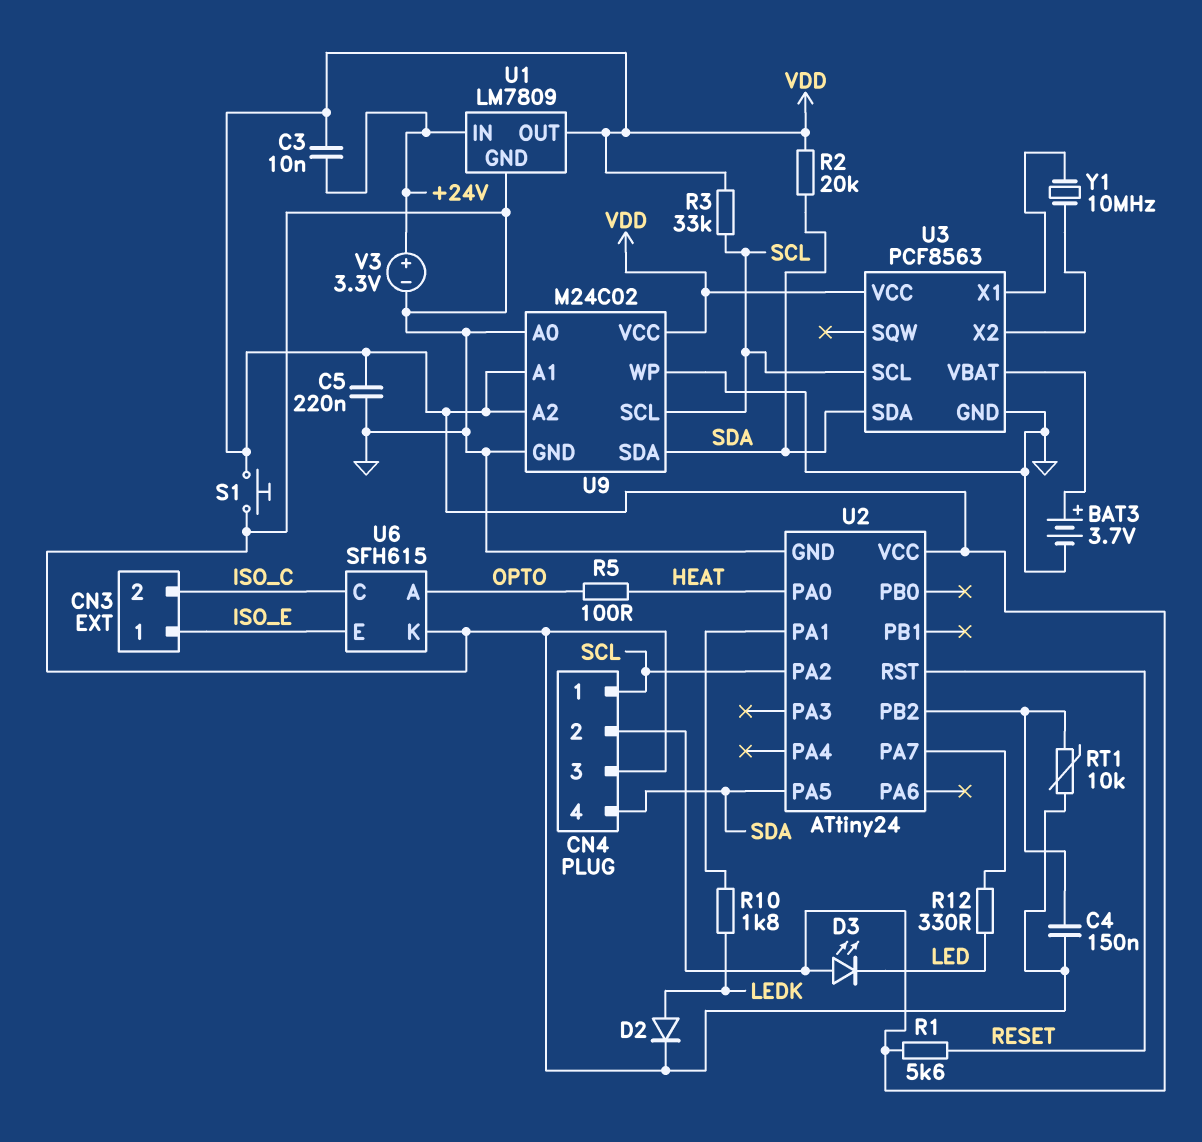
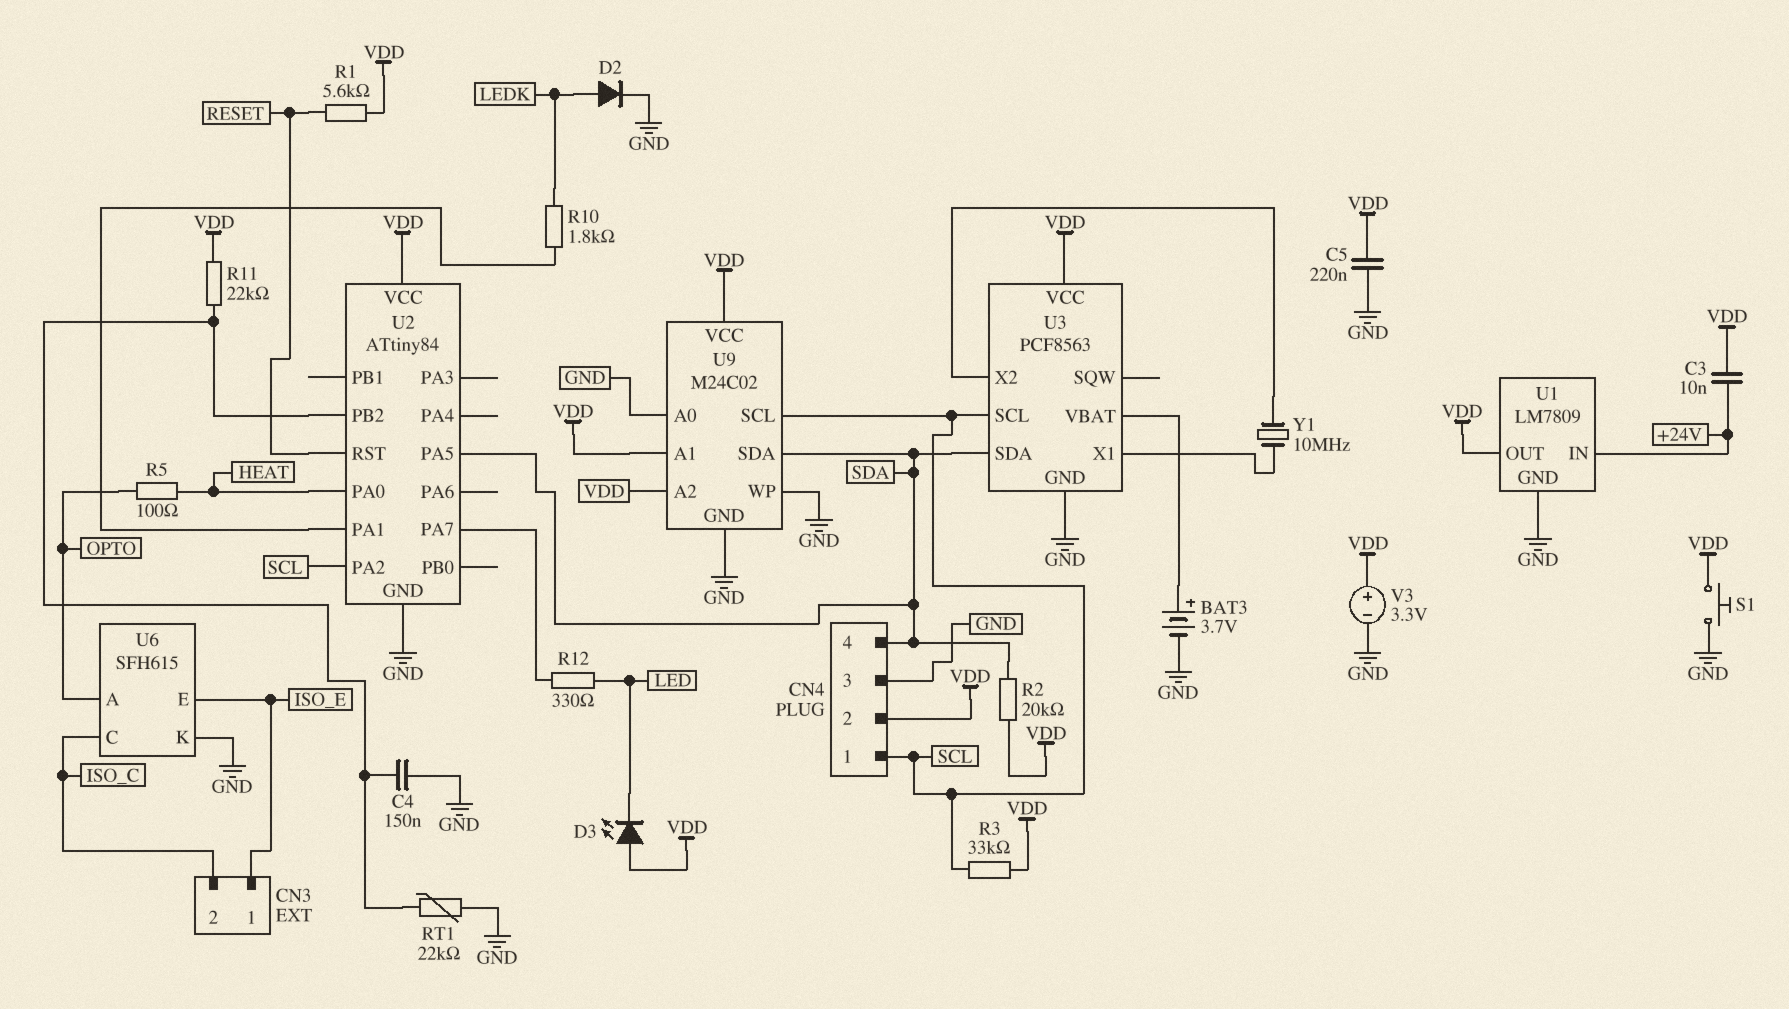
R11: none -> 22k (U2/PB2, VDD)
RT1: 10k (GND, U2/PB2) -> 22k (GND, U2/PB2)
U2: ATtiny24 -> ATtiny84
V3: 3.3V (plus +24V, minus GND) -> 3.3V (plus VDD, minus GND)

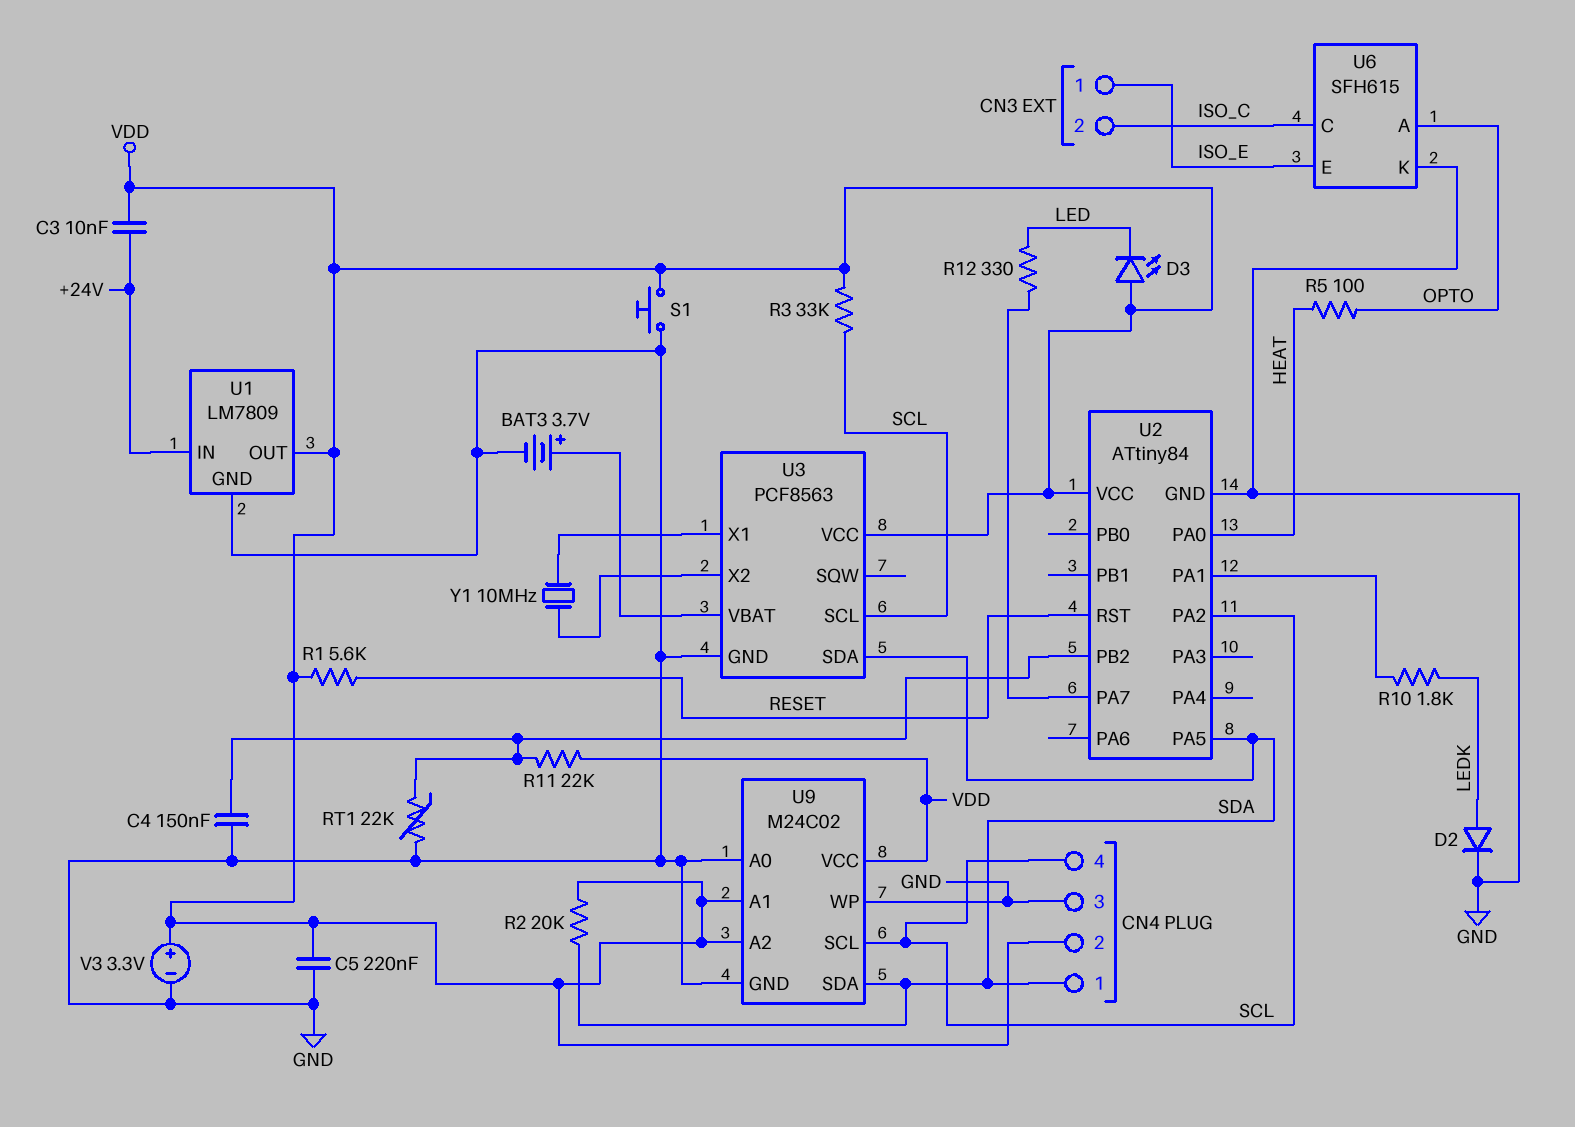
CN4 pin 1: SCL -> SDA
CN4 pin 4: SDA -> SCL

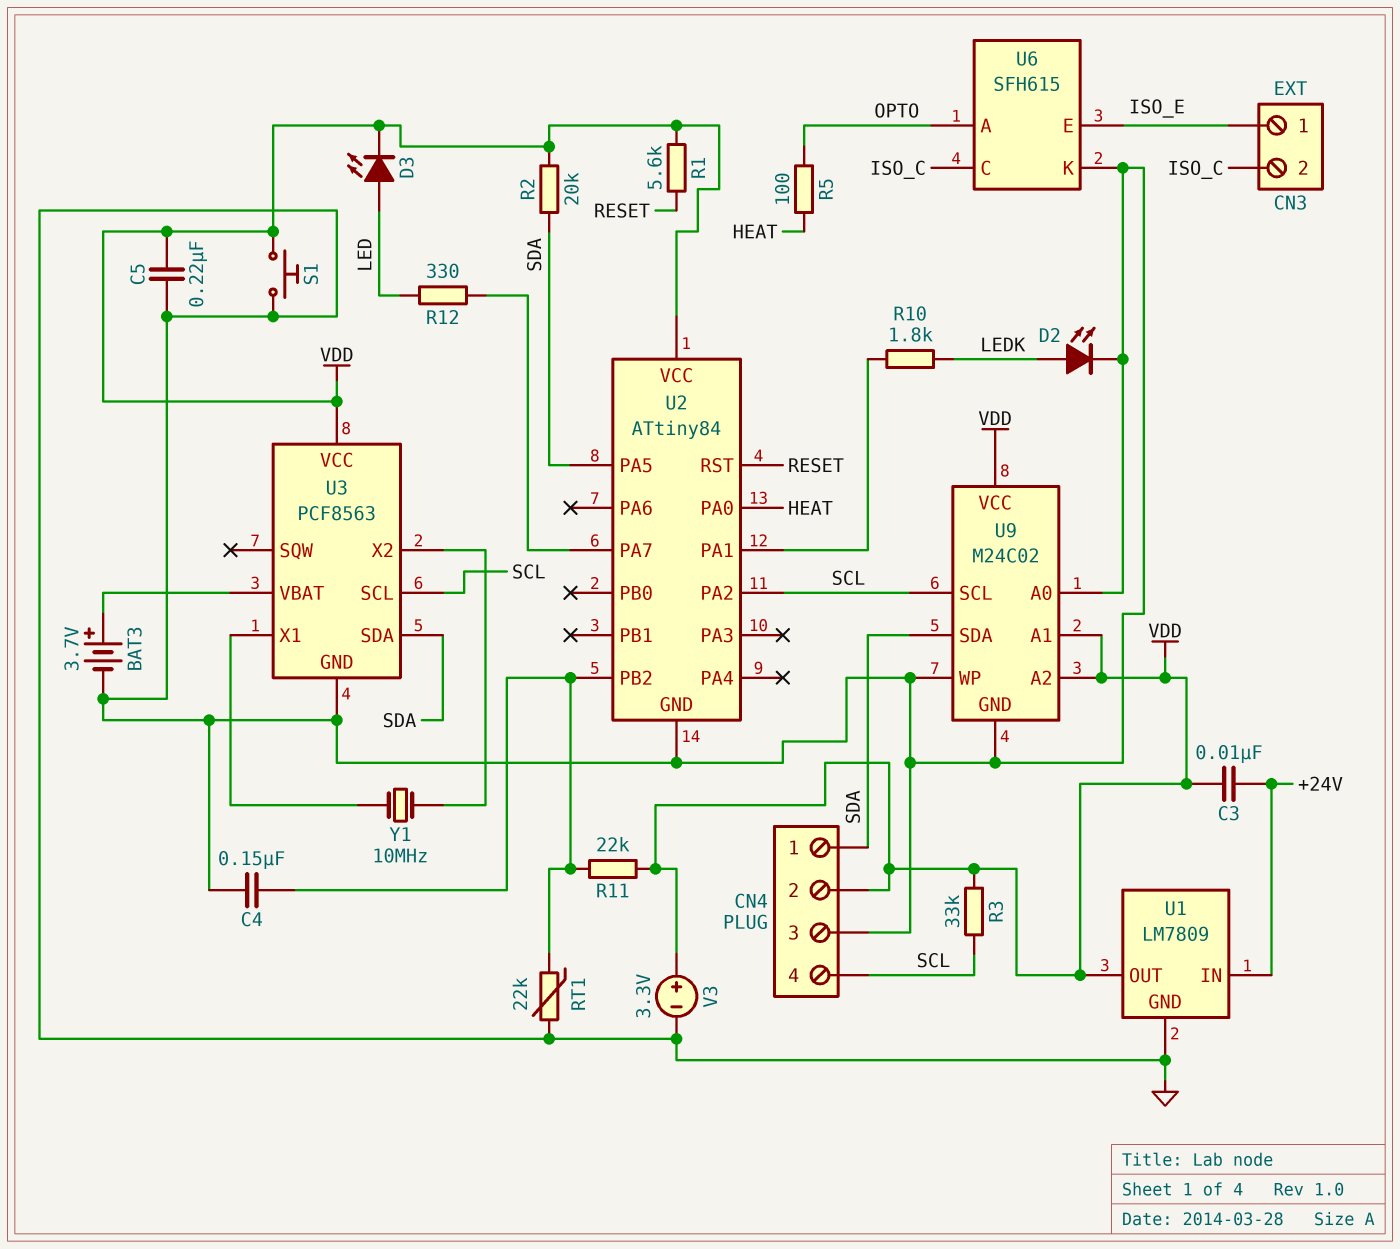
D2: diode (A LEDK, K GND) -> LED (A LEDK, K GND)
D3: LED (A VDD, K LED) -> LED (A LED, K VDD)

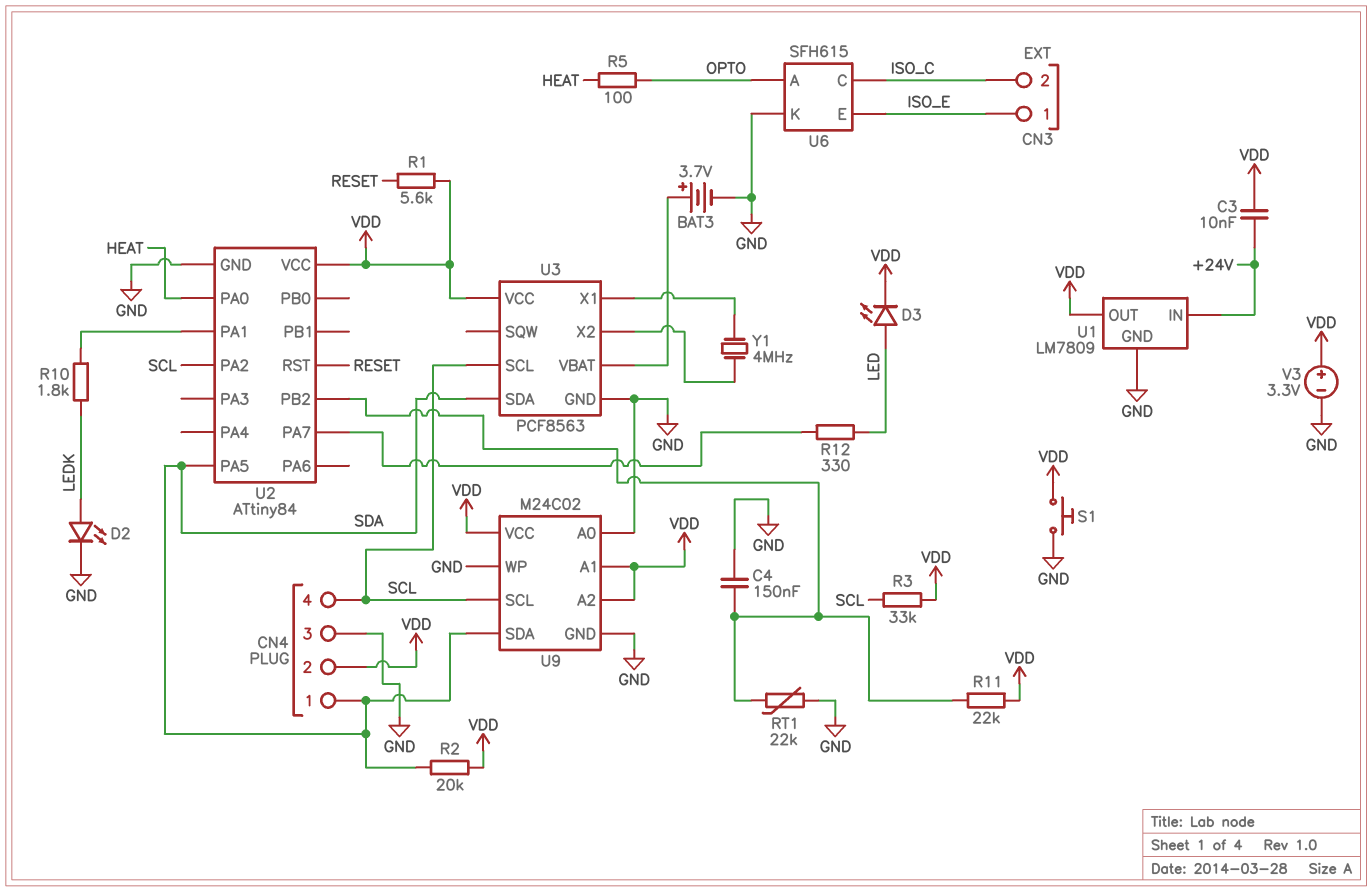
C5: 220nF (GND, VDD) -> none
Y1: 10MHz (U3/X1, U3/X2) -> 4MHz (U3/X1, U3/X2)

